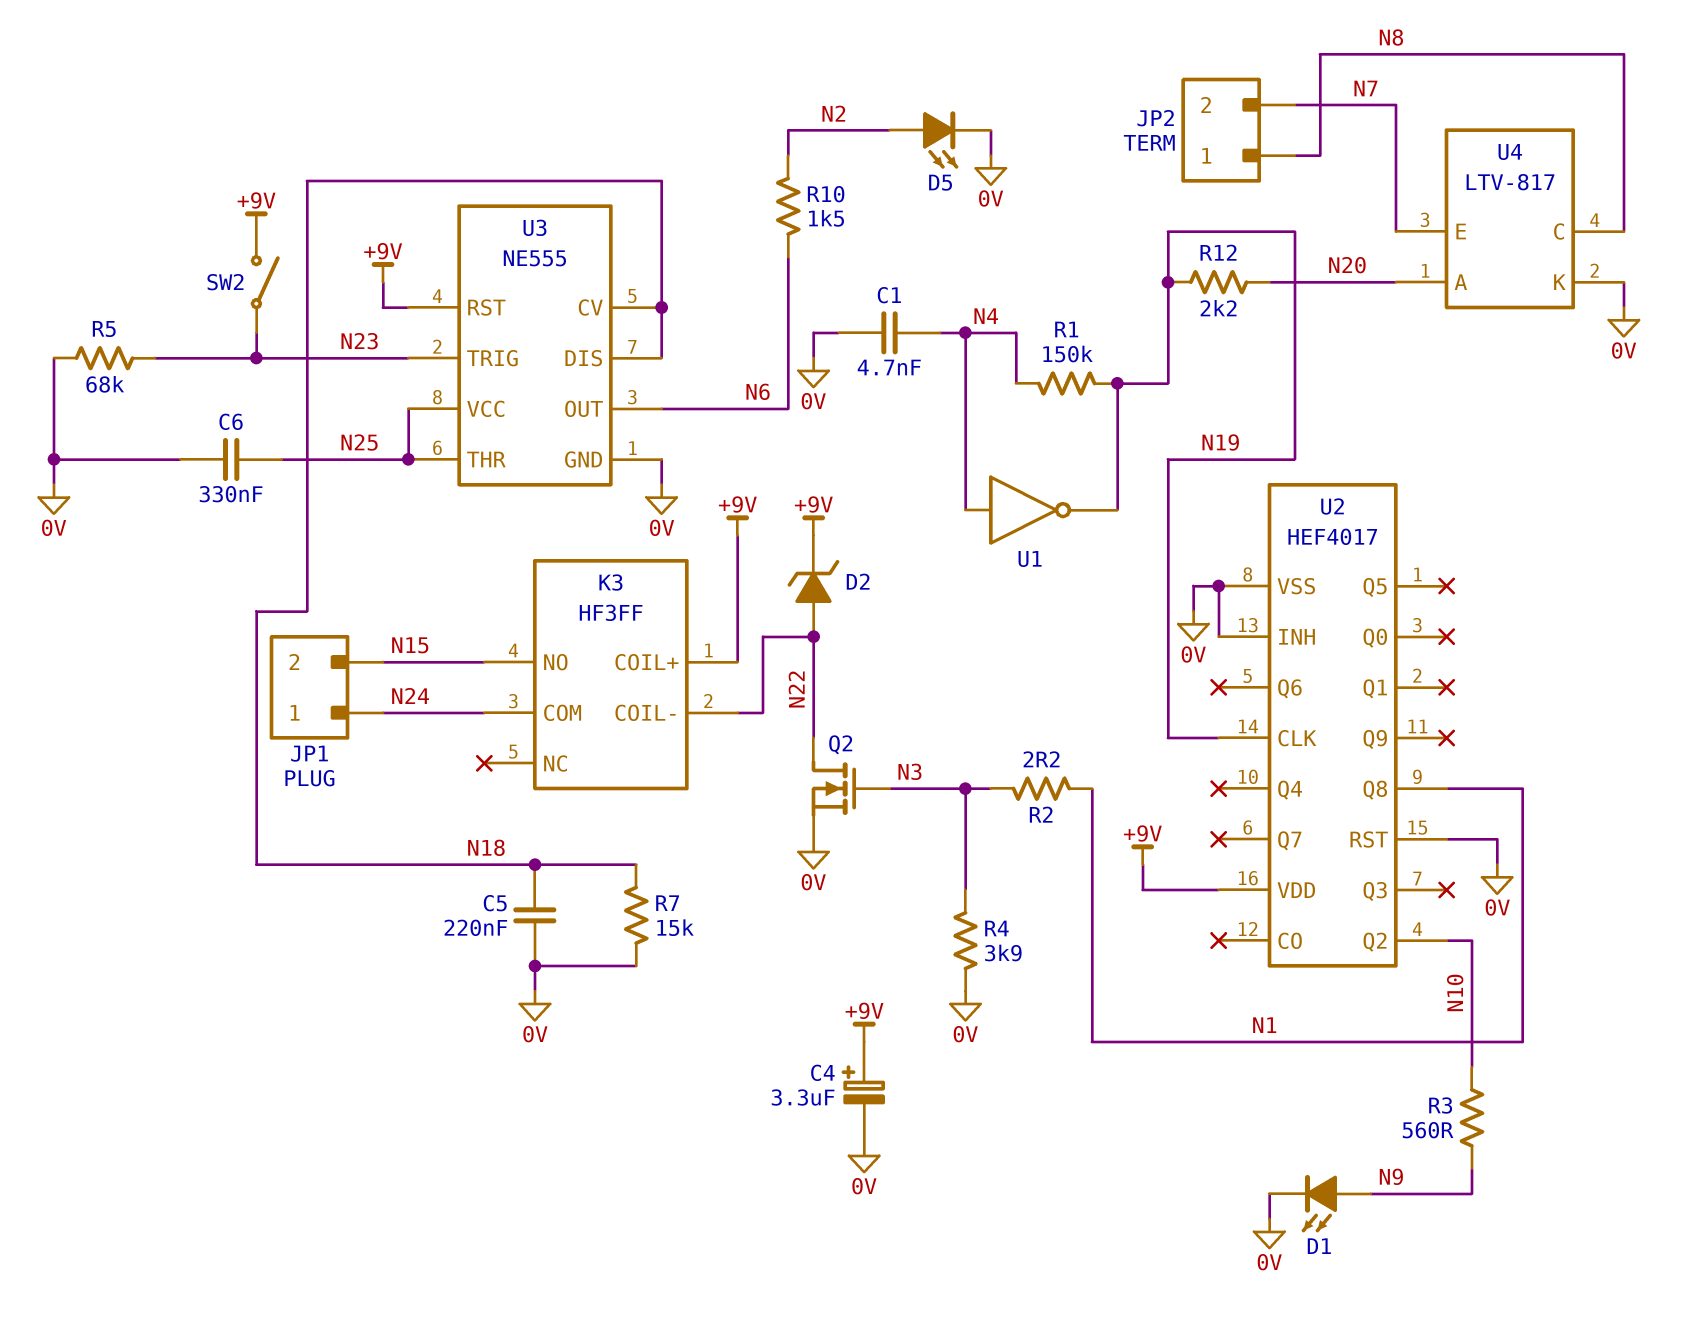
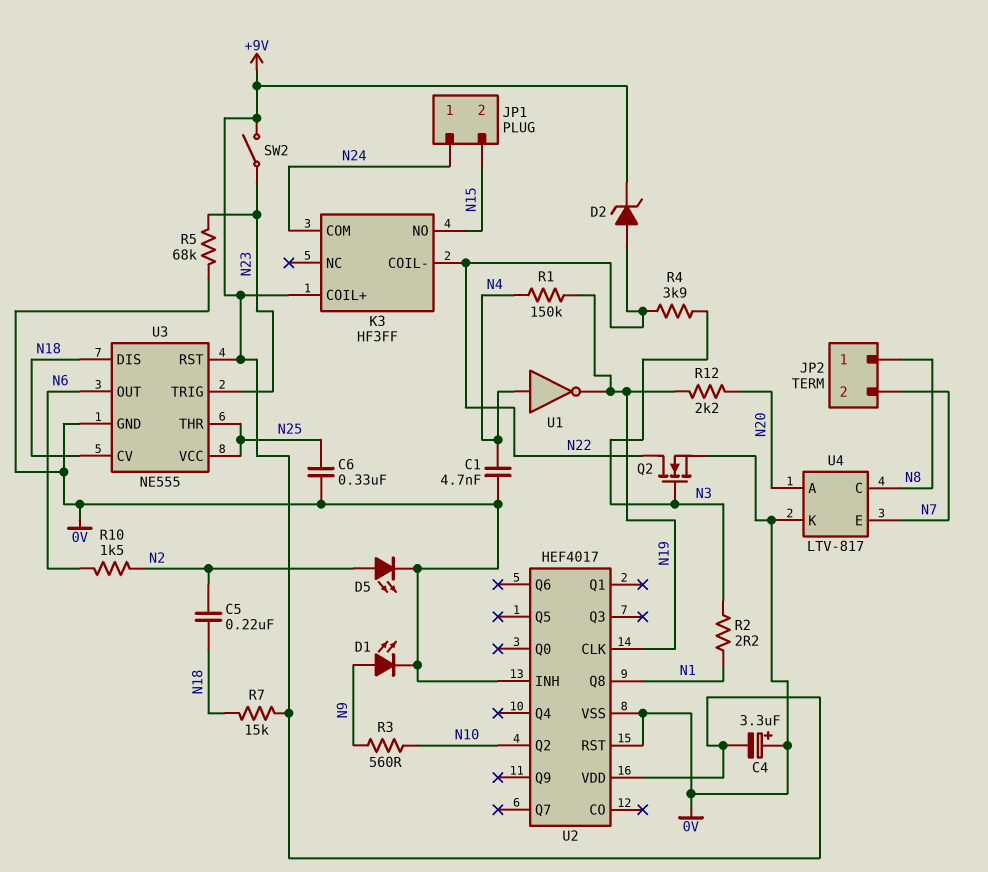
C4: 3.3uF (plus +9V, minus 0V) -> 3.3uF (plus 0V, minus +9V)
C5: 220nF (0V, N18) -> 220nF (N2, N18)
R4: 3.9k (0V, N3) -> 3.9k (N3, N22)
R7: 15k (0V, N18) -> 15k (+9V, N18)

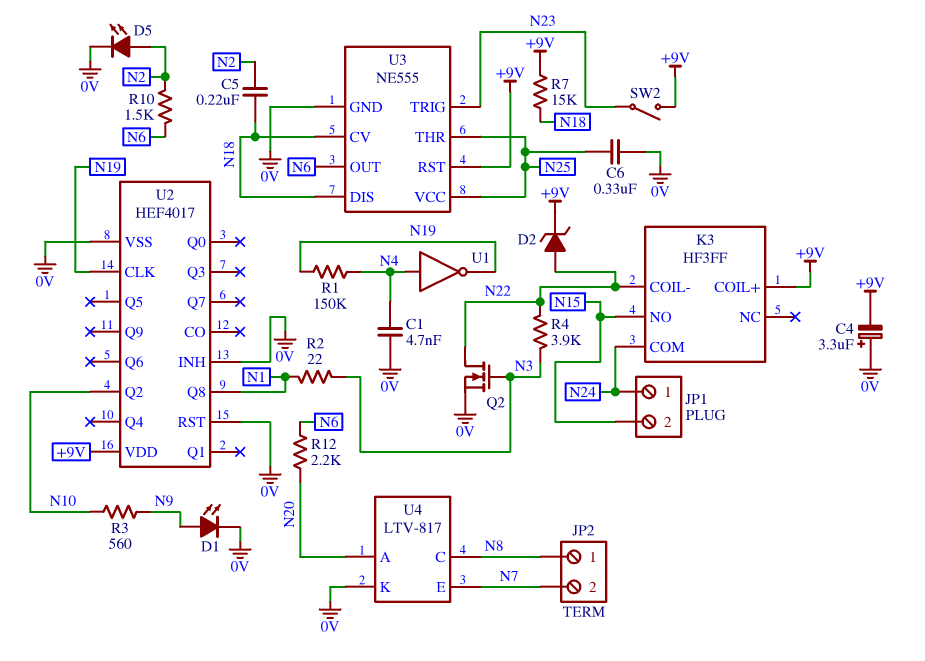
R2: 2.2 (N1, N3) -> 22 (N1, N3)
R5: 68k (0V, N23) -> none
R12: 2.2k (N19, N20) -> 2.2k (N6, N20)

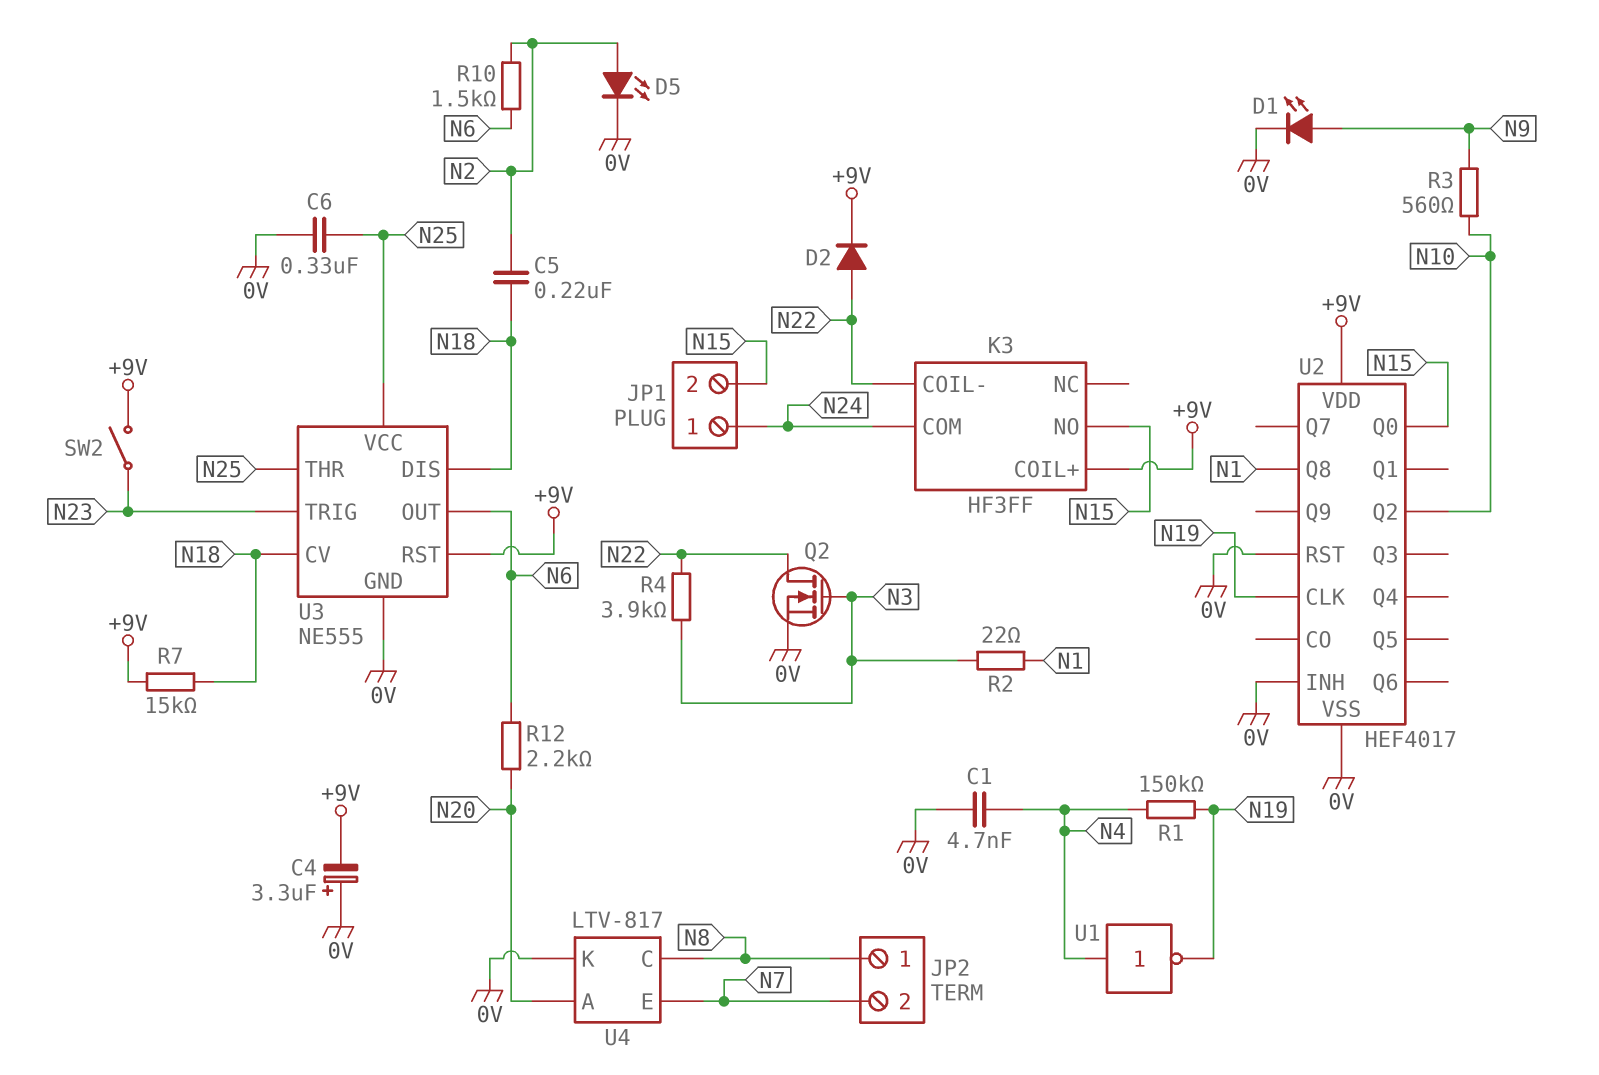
D2: zener (A N22, K +9V) -> diode (A N22, K +9V)
U2 pin Q0: none -> N15

